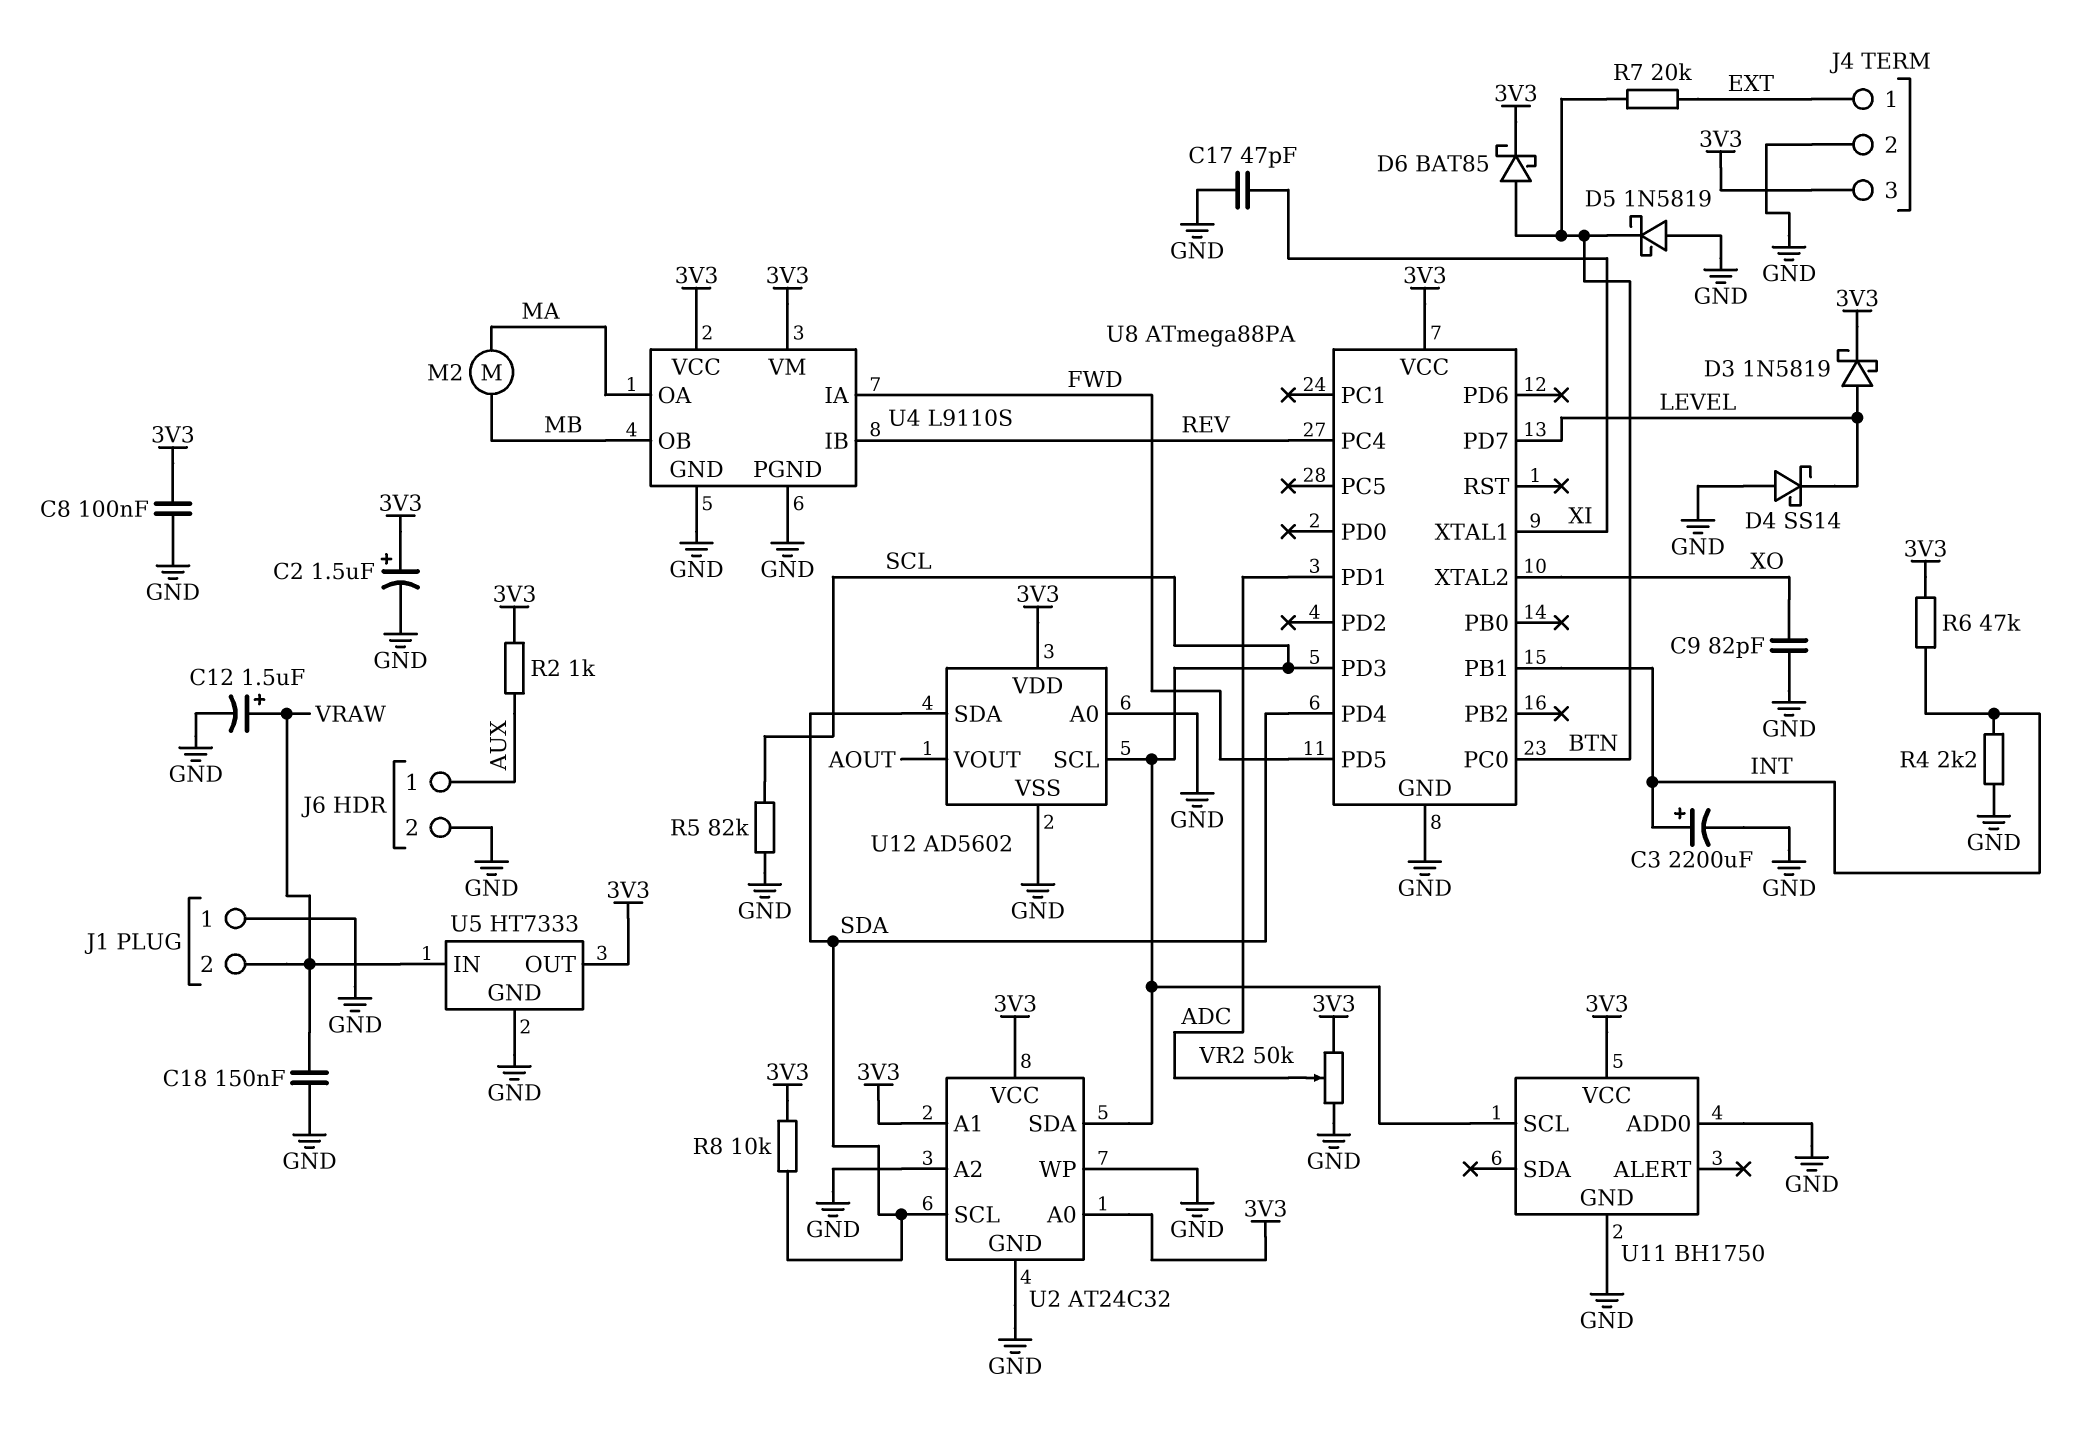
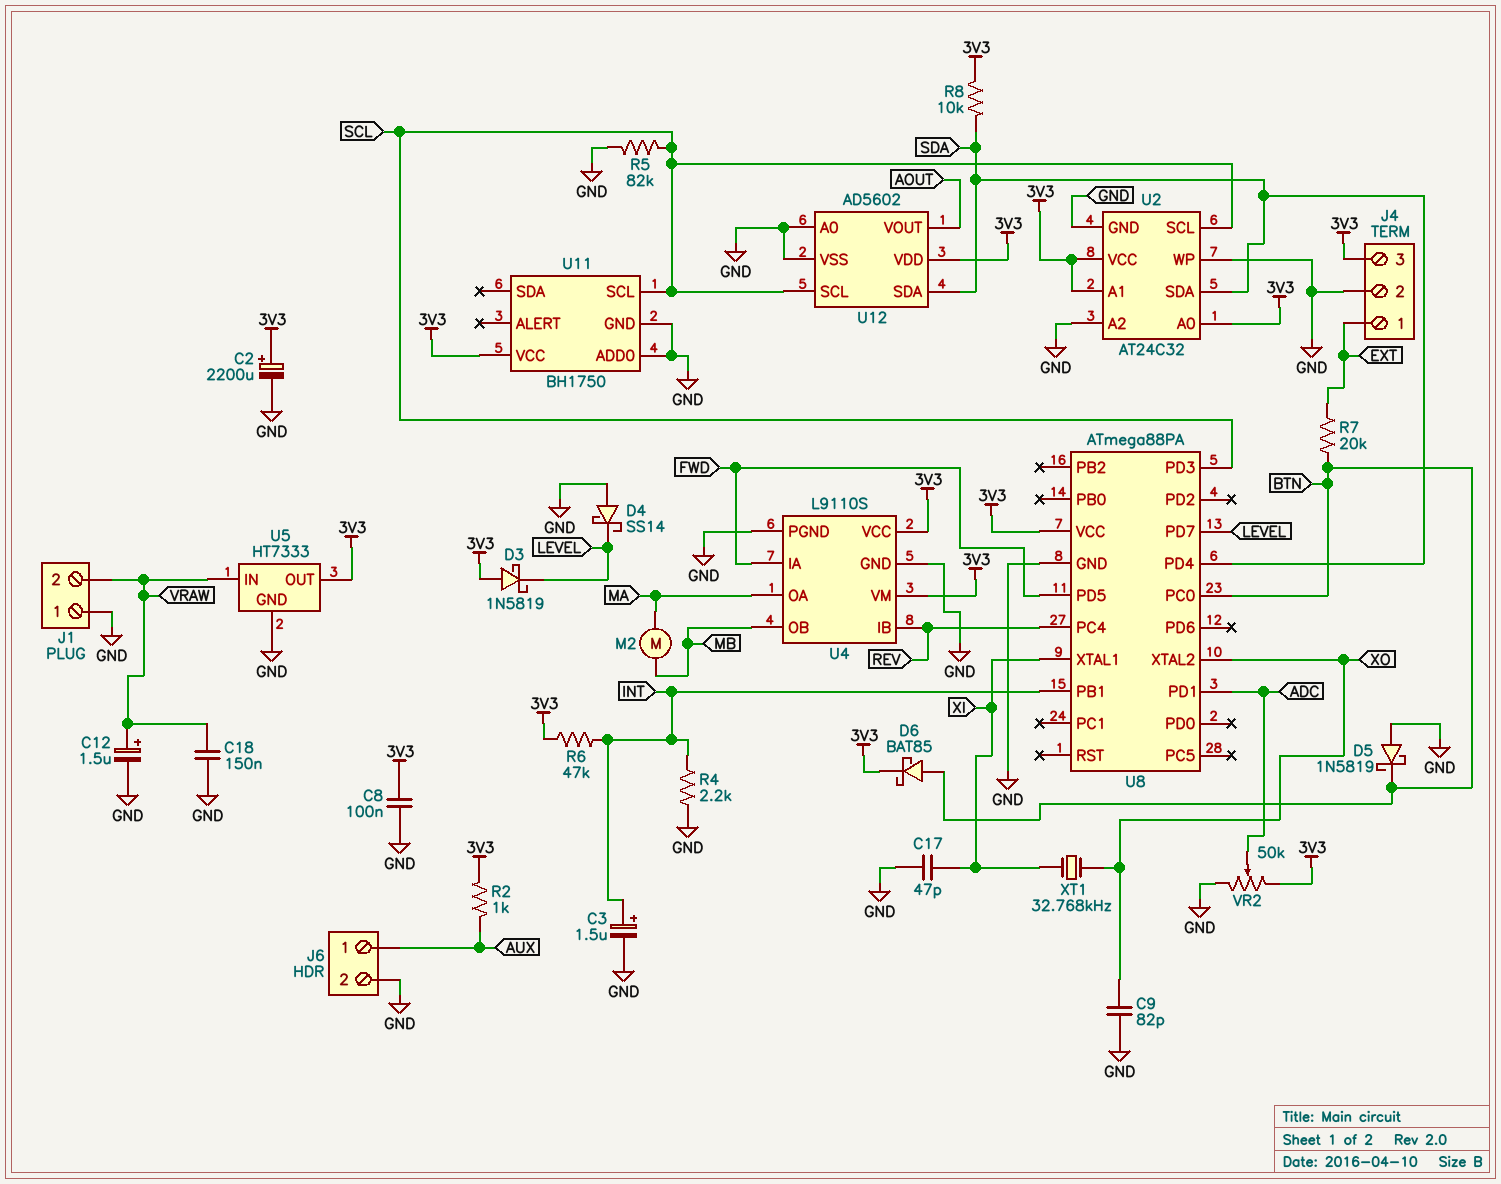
C2: 1.5uF (plus 3V3, minus GND) -> 2200uF (plus 3V3, minus GND)
C3: 2200uF (plus INT, minus GND) -> 1.5uF (plus INT, minus GND)
D3: schottky 1N5819 (A LEVEL, K 3V3) -> schottky 1N5819 (A 3V3, K LEVEL)
U2 pin SCL: SDA -> SCL
U2 pin SDA: SCL -> SDA
XT1: none -> 32.768kHz (XI, XO)

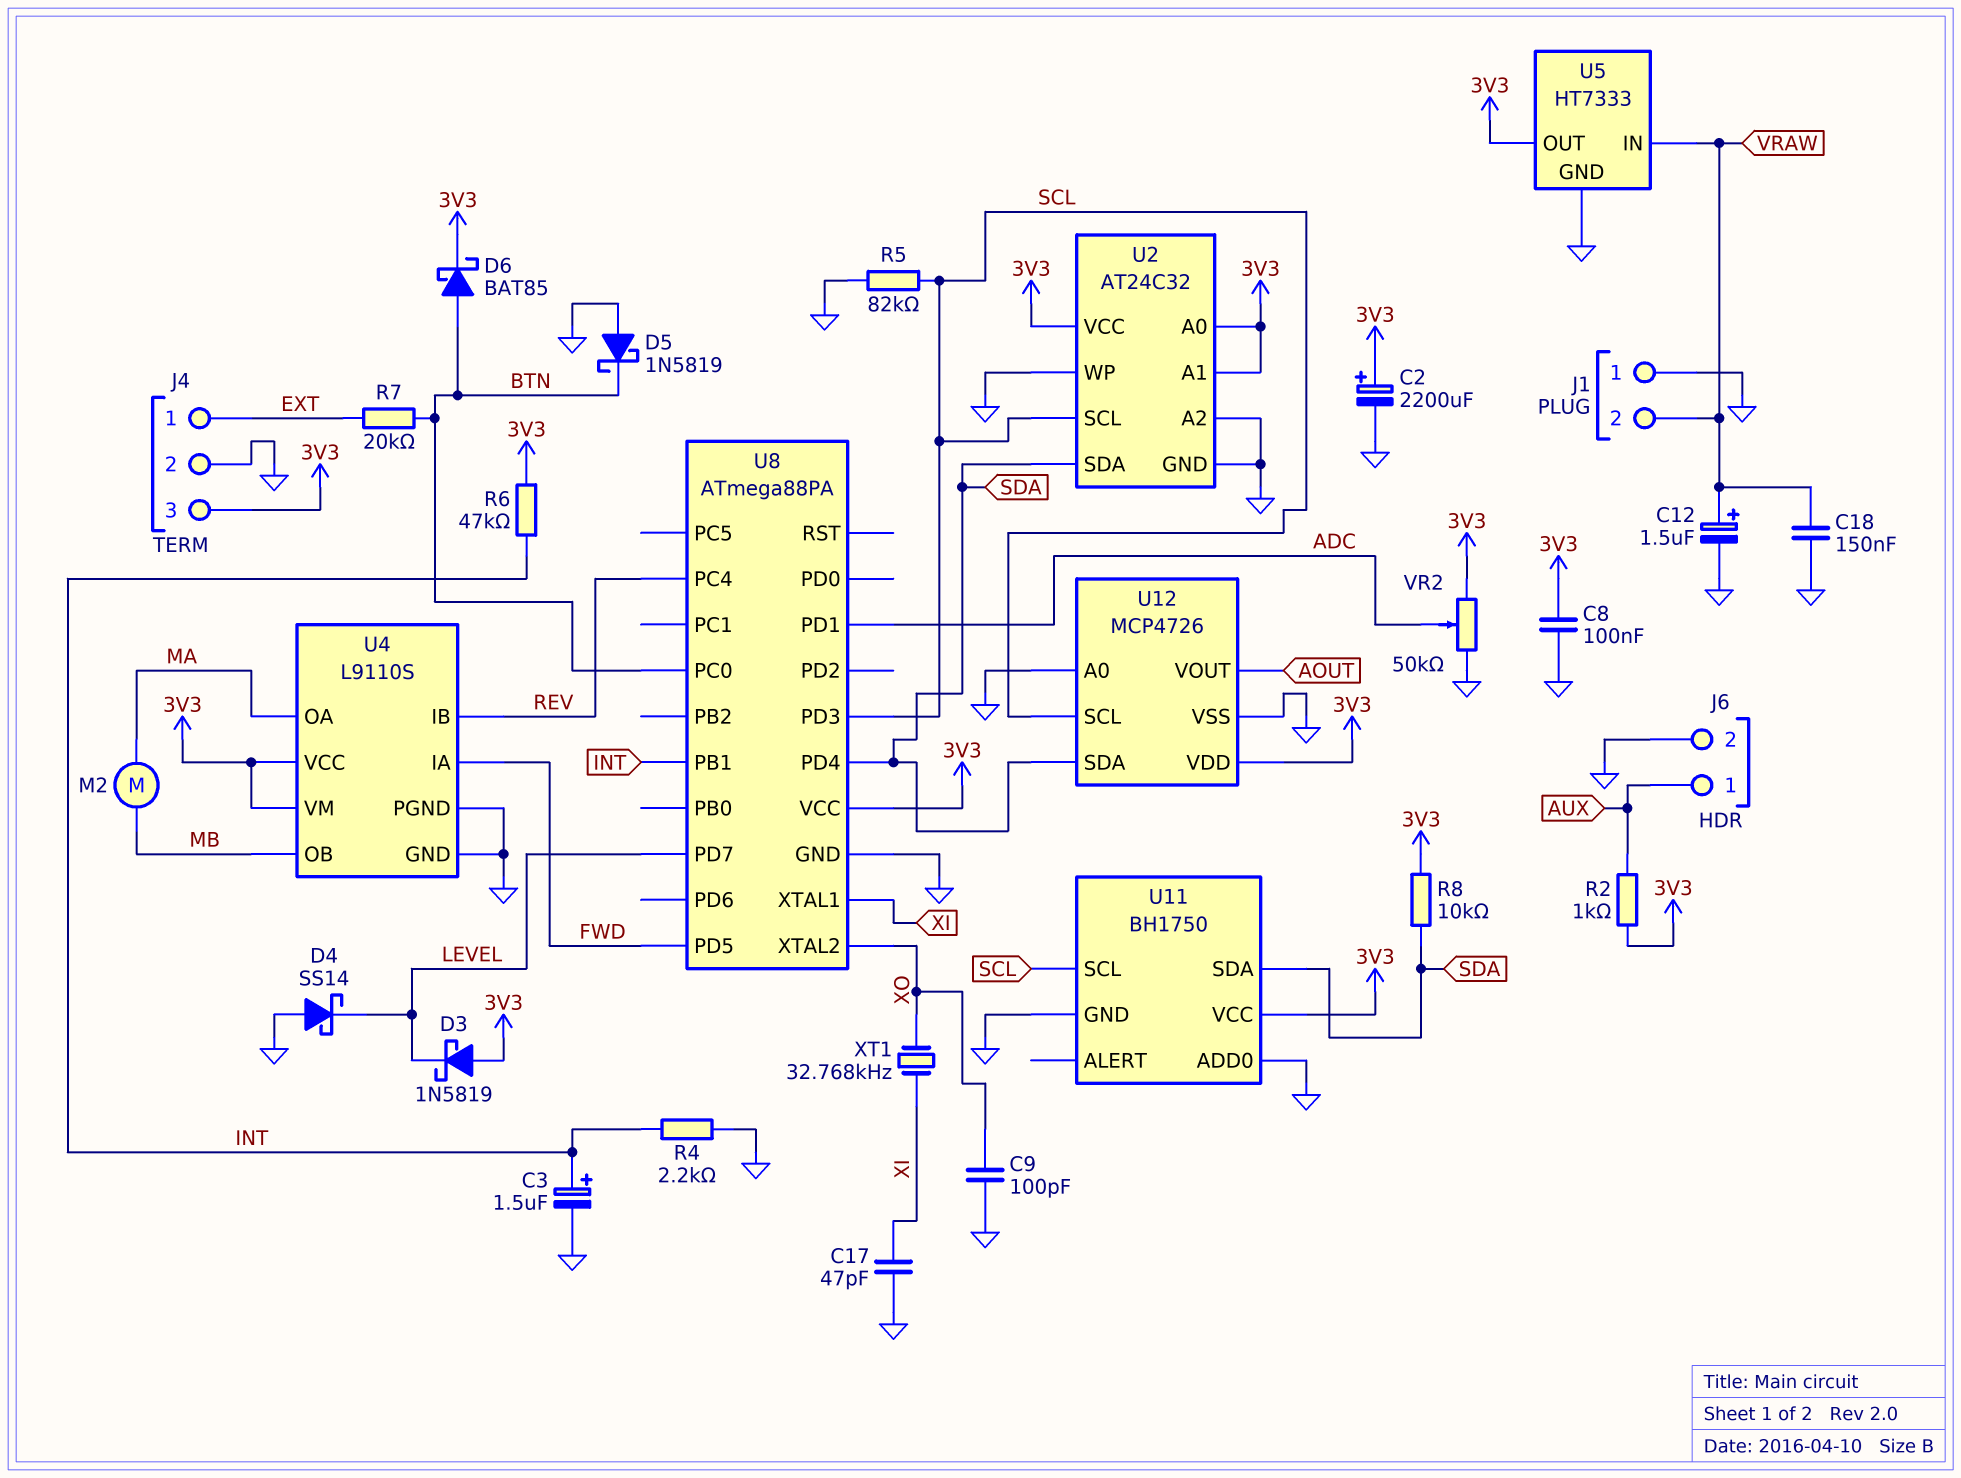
C9: 82pF (GND, XO) -> 100pF (GND, XO)
U11 pin SDA: none -> SDA
U12: AD5602 -> MCP4726

